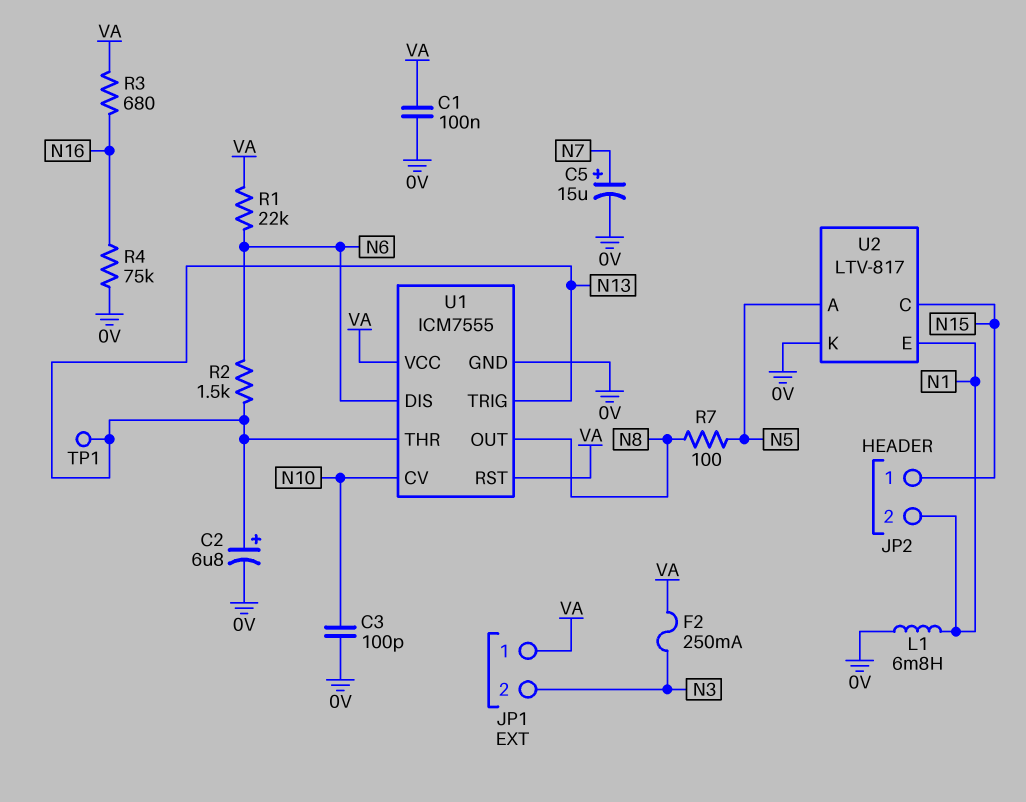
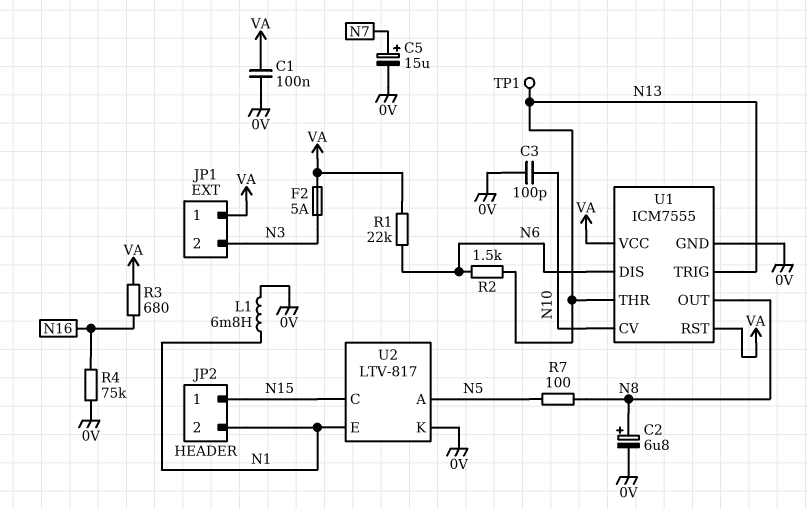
C2: 6.8uF (plus N13, minus 0V) -> 6.8uF (plus N8, minus 0V)
F2: 250mA (N3, VA) -> 5A (N3, VA)

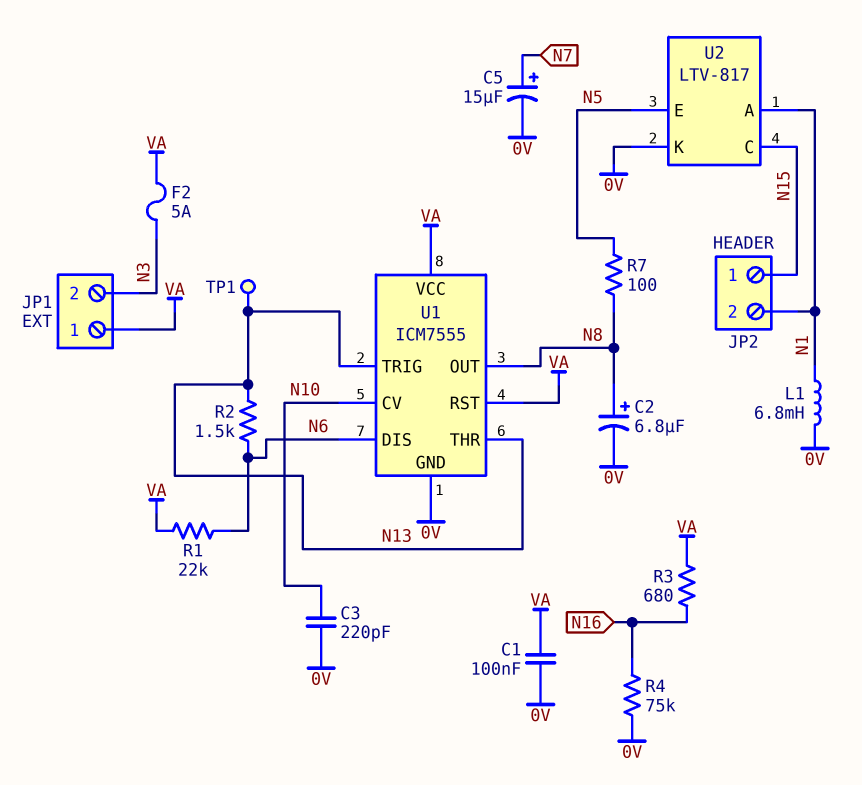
C3: 100pF (0V, N10) -> 220pF (0V, N10)
U2 pin A: N5 -> N1
U2 pin E: N1 -> N5

